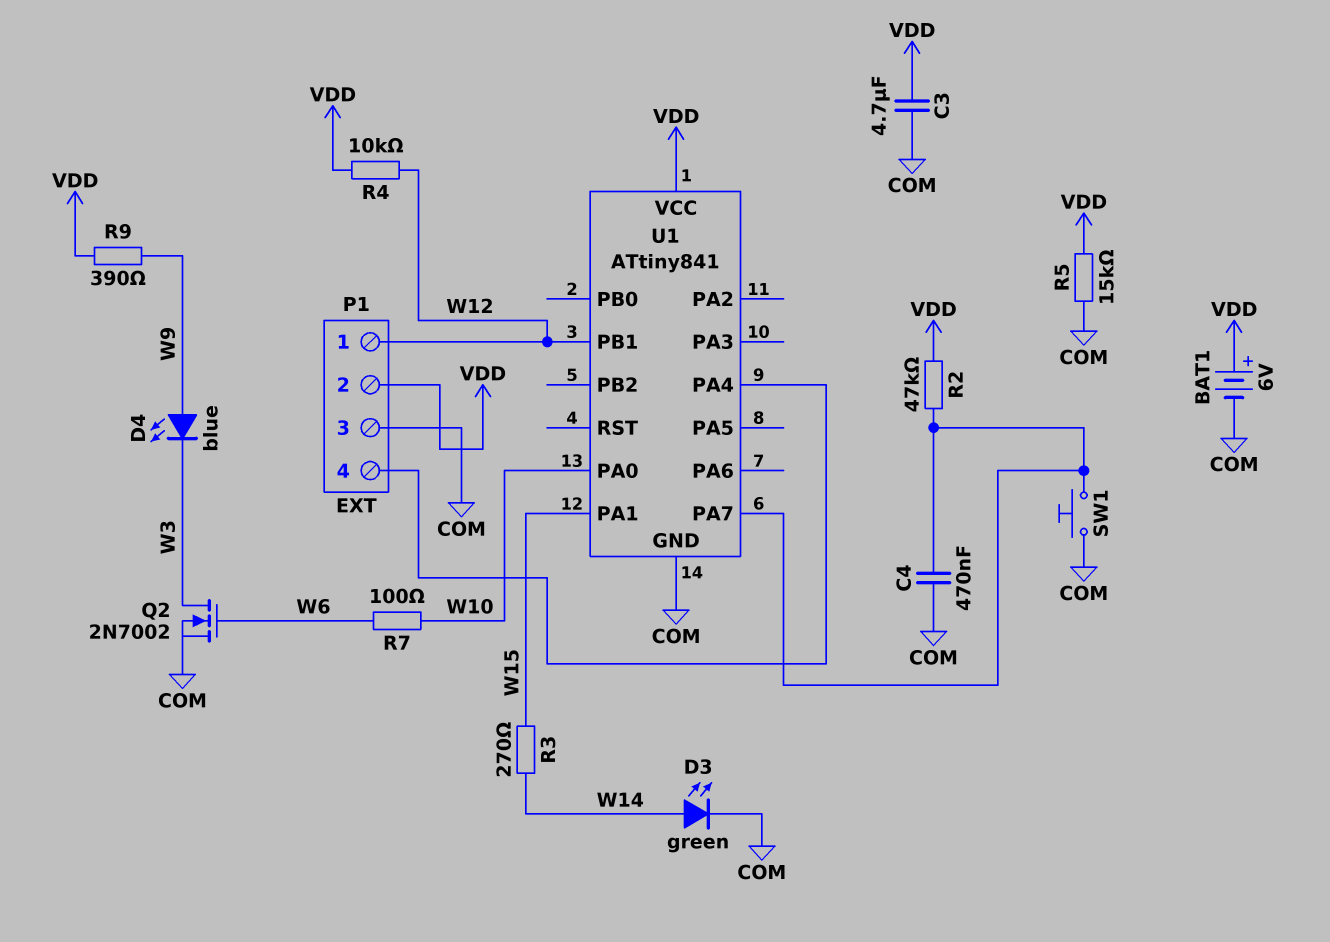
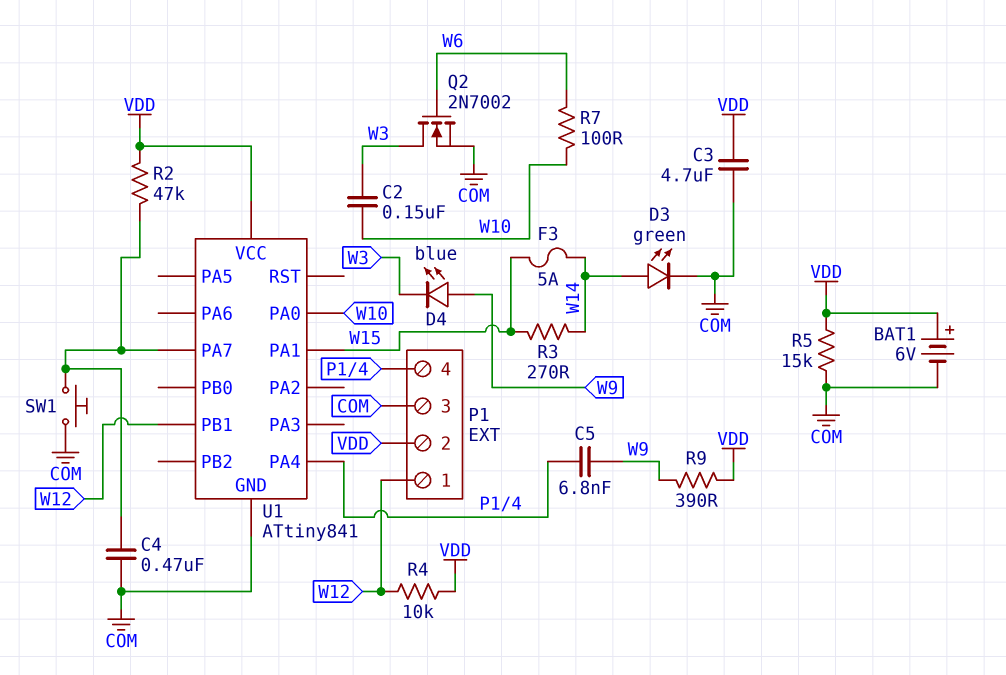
C2: none -> 150nF (W3, W10)
C5: none -> 6.8nF (P1/4, W9)
F3: none -> 5A (W14, W15)

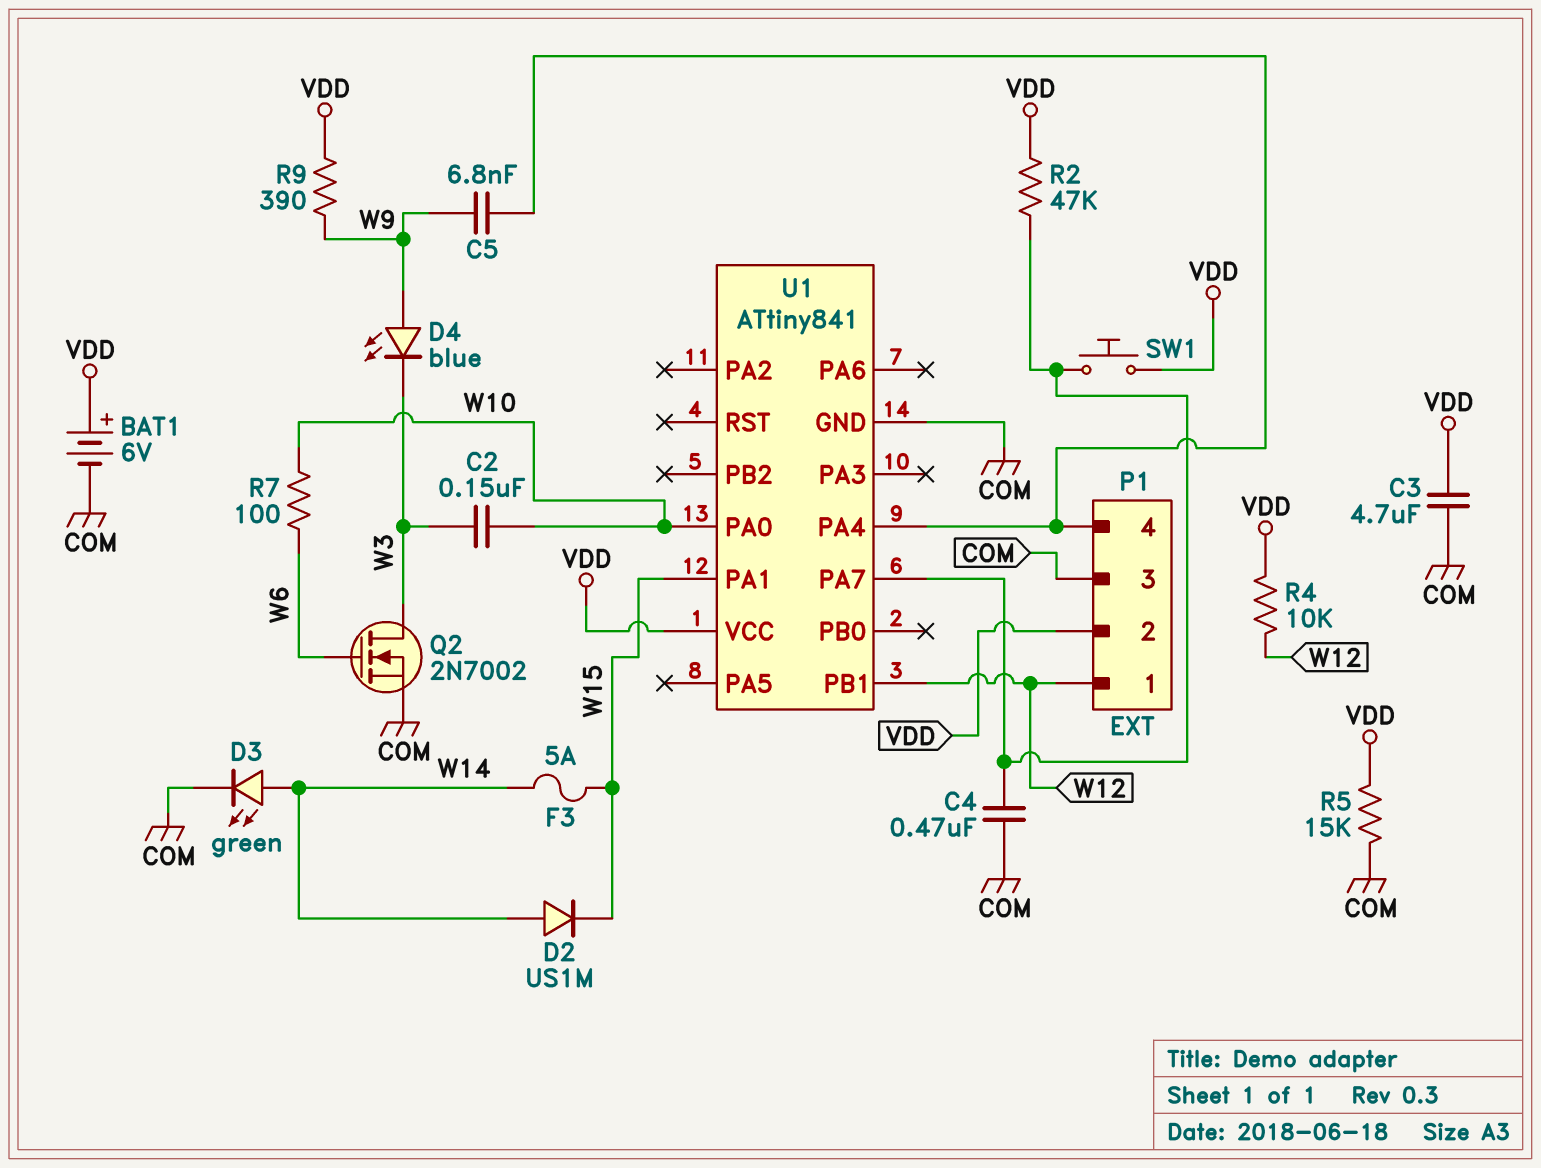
D2: none -> diode US1M (A W14, K W15)
R3: 270 (W14, W15) -> none
SW1: button (COM, U1/PA7) -> button (U1/PA7, VDD)

